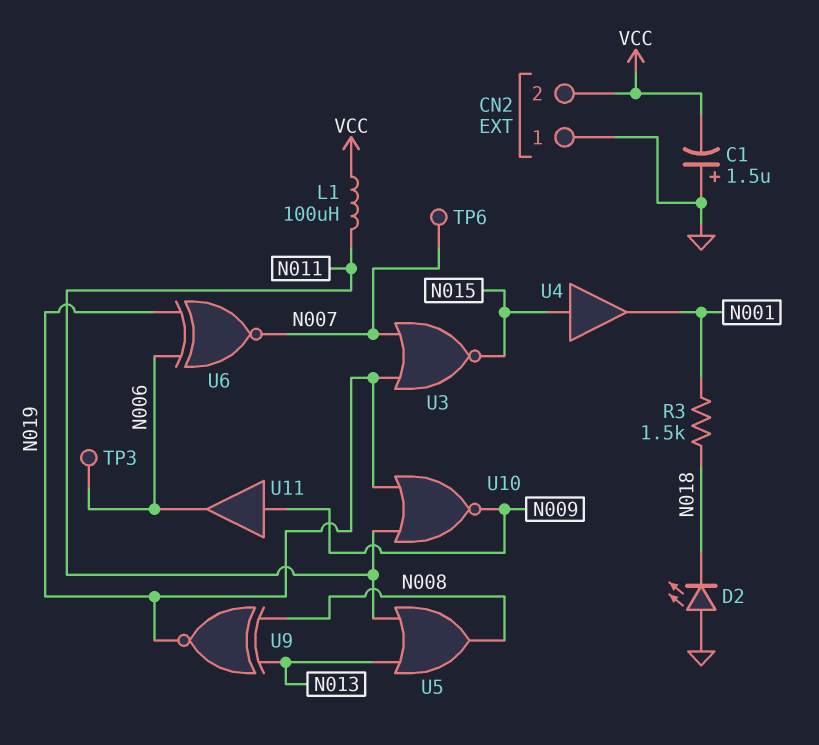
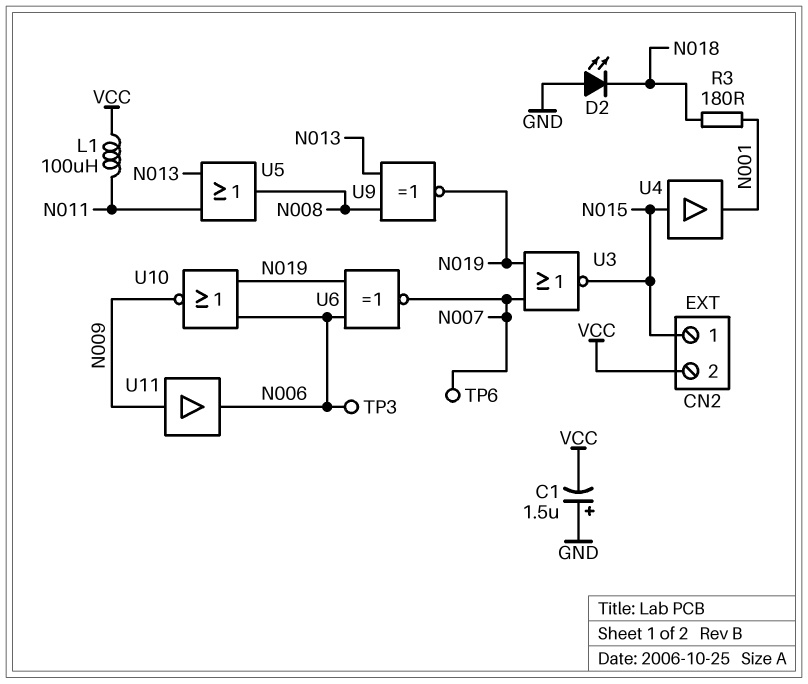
CN2 pin 1: GND -> N015
R3: 1.5k (N001, N018) -> 180 (N001, N018)
U10: NOR (in N011, in N019, out N009) -> NOR (in N006, in N019, out N009)

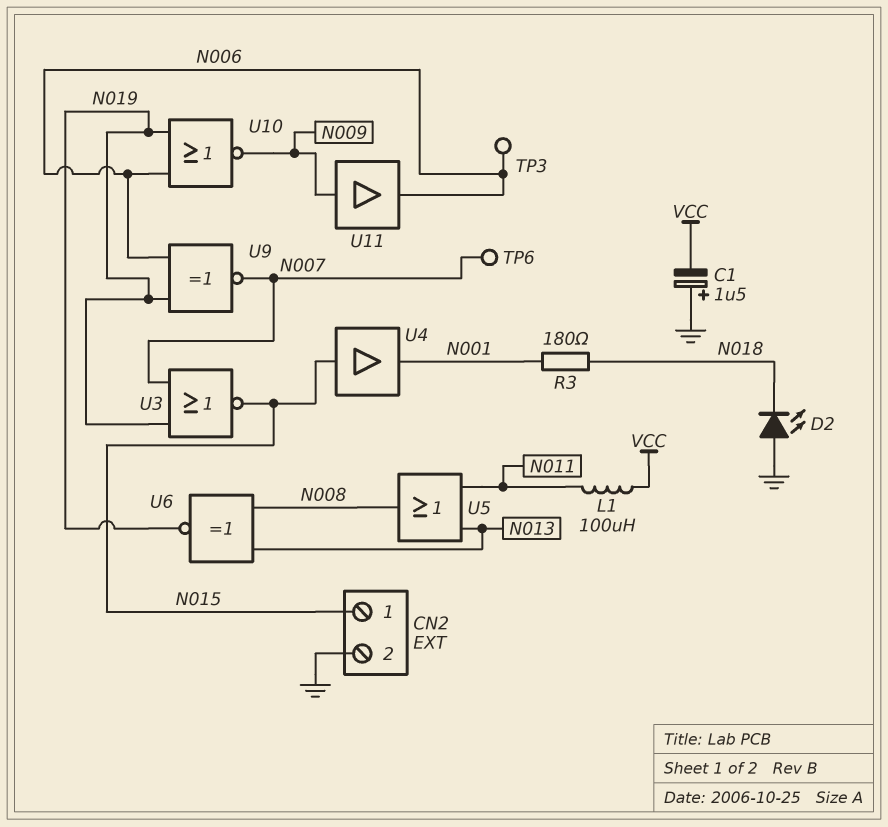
CN2 pin 2: VCC -> GND
U6: XNOR (in N006, in N019, out N007) -> XNOR (in N008, in N013, out N019)
U9: XNOR (in N008, in N013, out N019) -> XNOR (in N006, in N019, out N007)

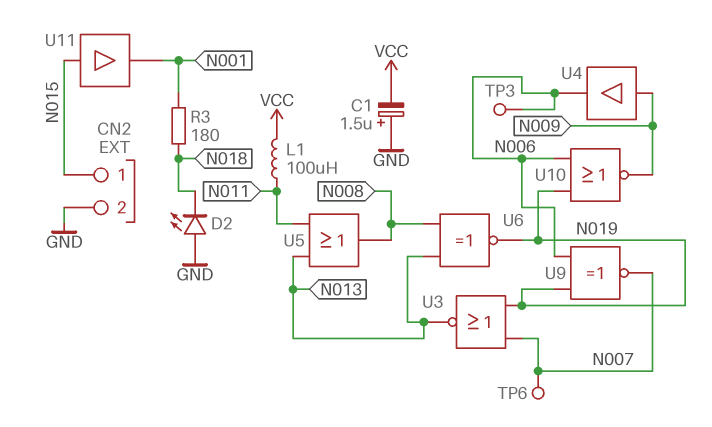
U3: NOR (in N007, in N019, out N015) -> NOR (in N007, in N019, out N013)
U4: buffer (in N015, out N001) -> buffer (in N009, out N006)
U11: buffer (in N009, out N006) -> buffer (in N015, out N001)

